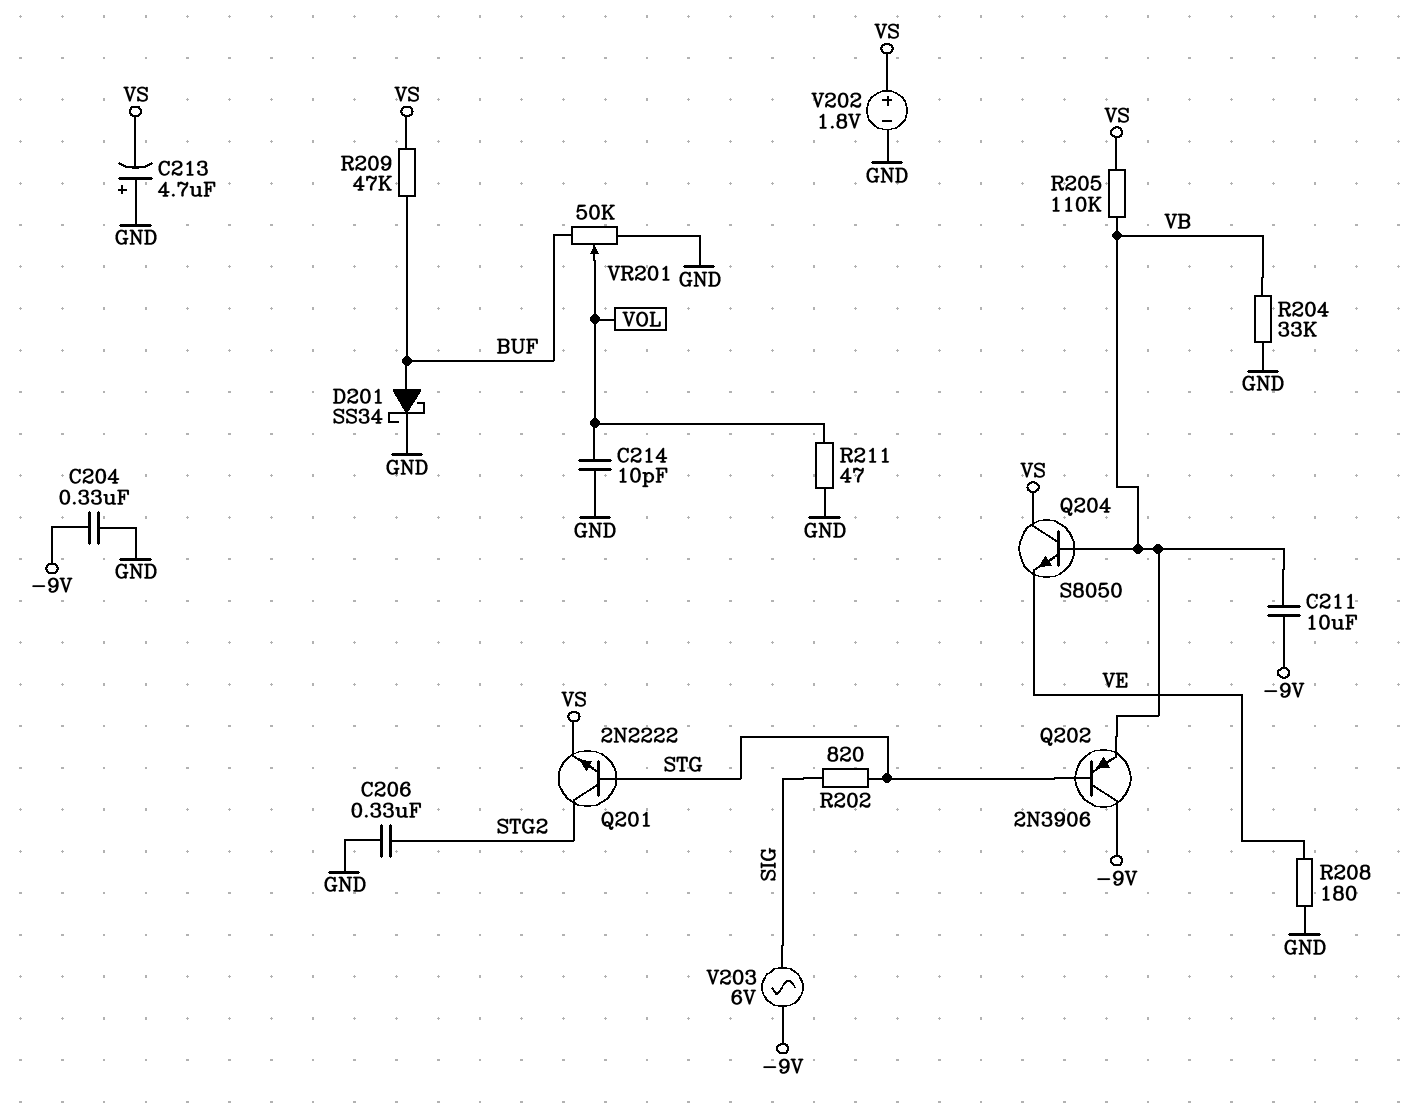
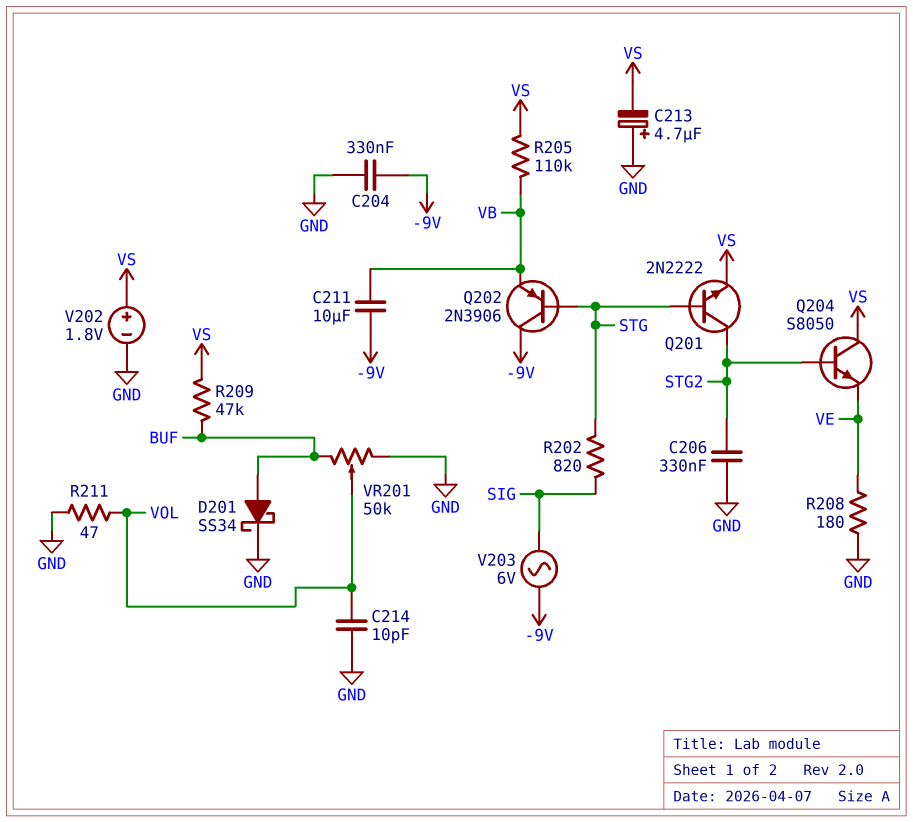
Q204: NPN S8050 (B VB, C VS, E VE) -> NPN S8050 (B STG2, C VS, E VE)
R204: 33k (GND, VB) -> none

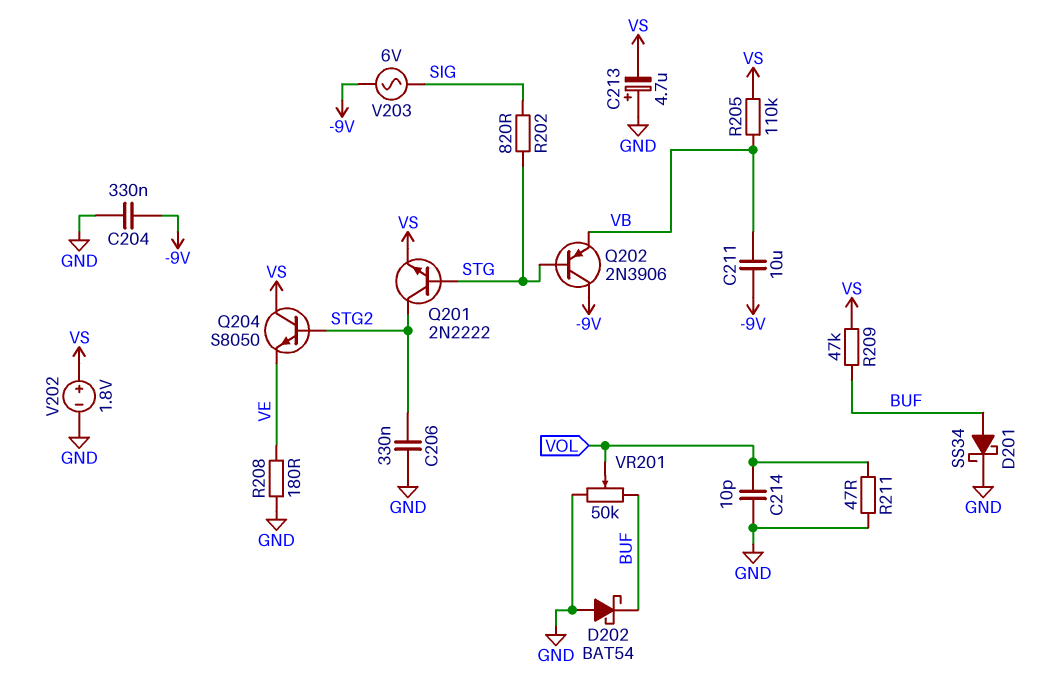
D202: none -> schottky BAT54 (A GND, K BUF)

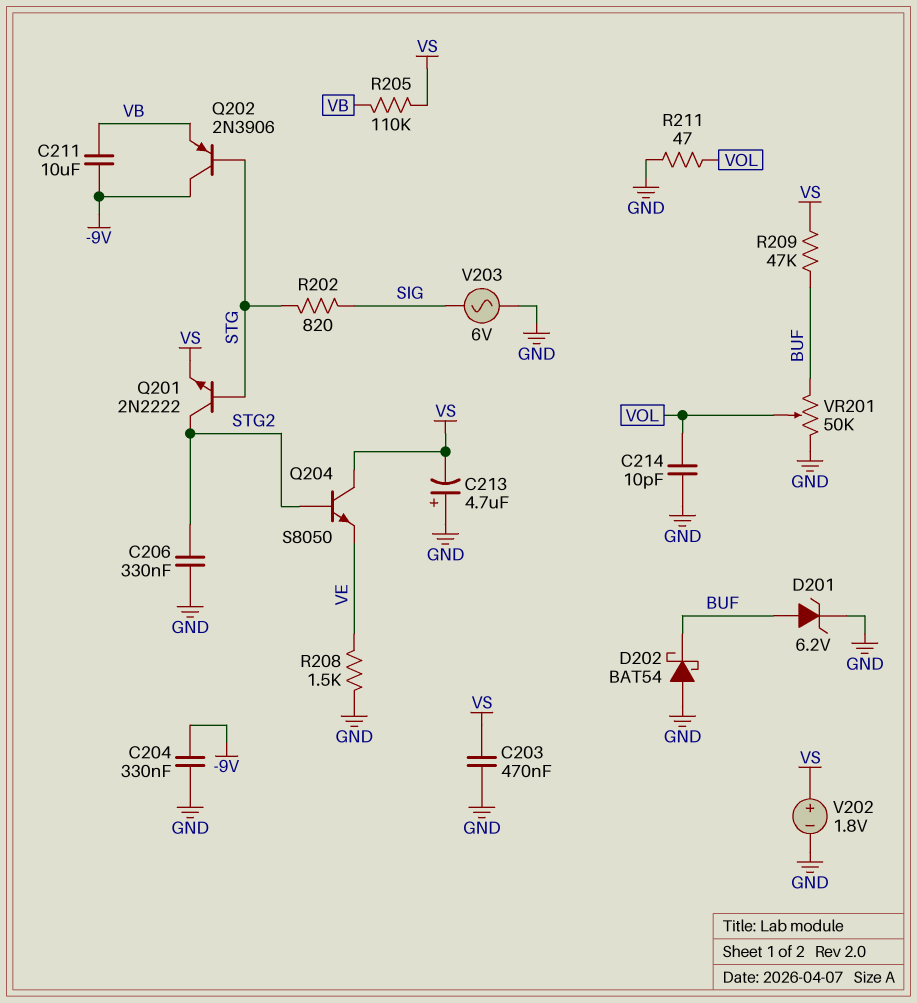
C203: none -> 470nF (GND, VS)
D201: schottky SS34 (A BUF, K GND) -> zener 6.2V (A BUF, K GND)
R208: 180 (GND, VE) -> 1.5k (GND, VE)
V203: AC 6V (-9V, SIG) -> AC 6V (GND, SIG)

